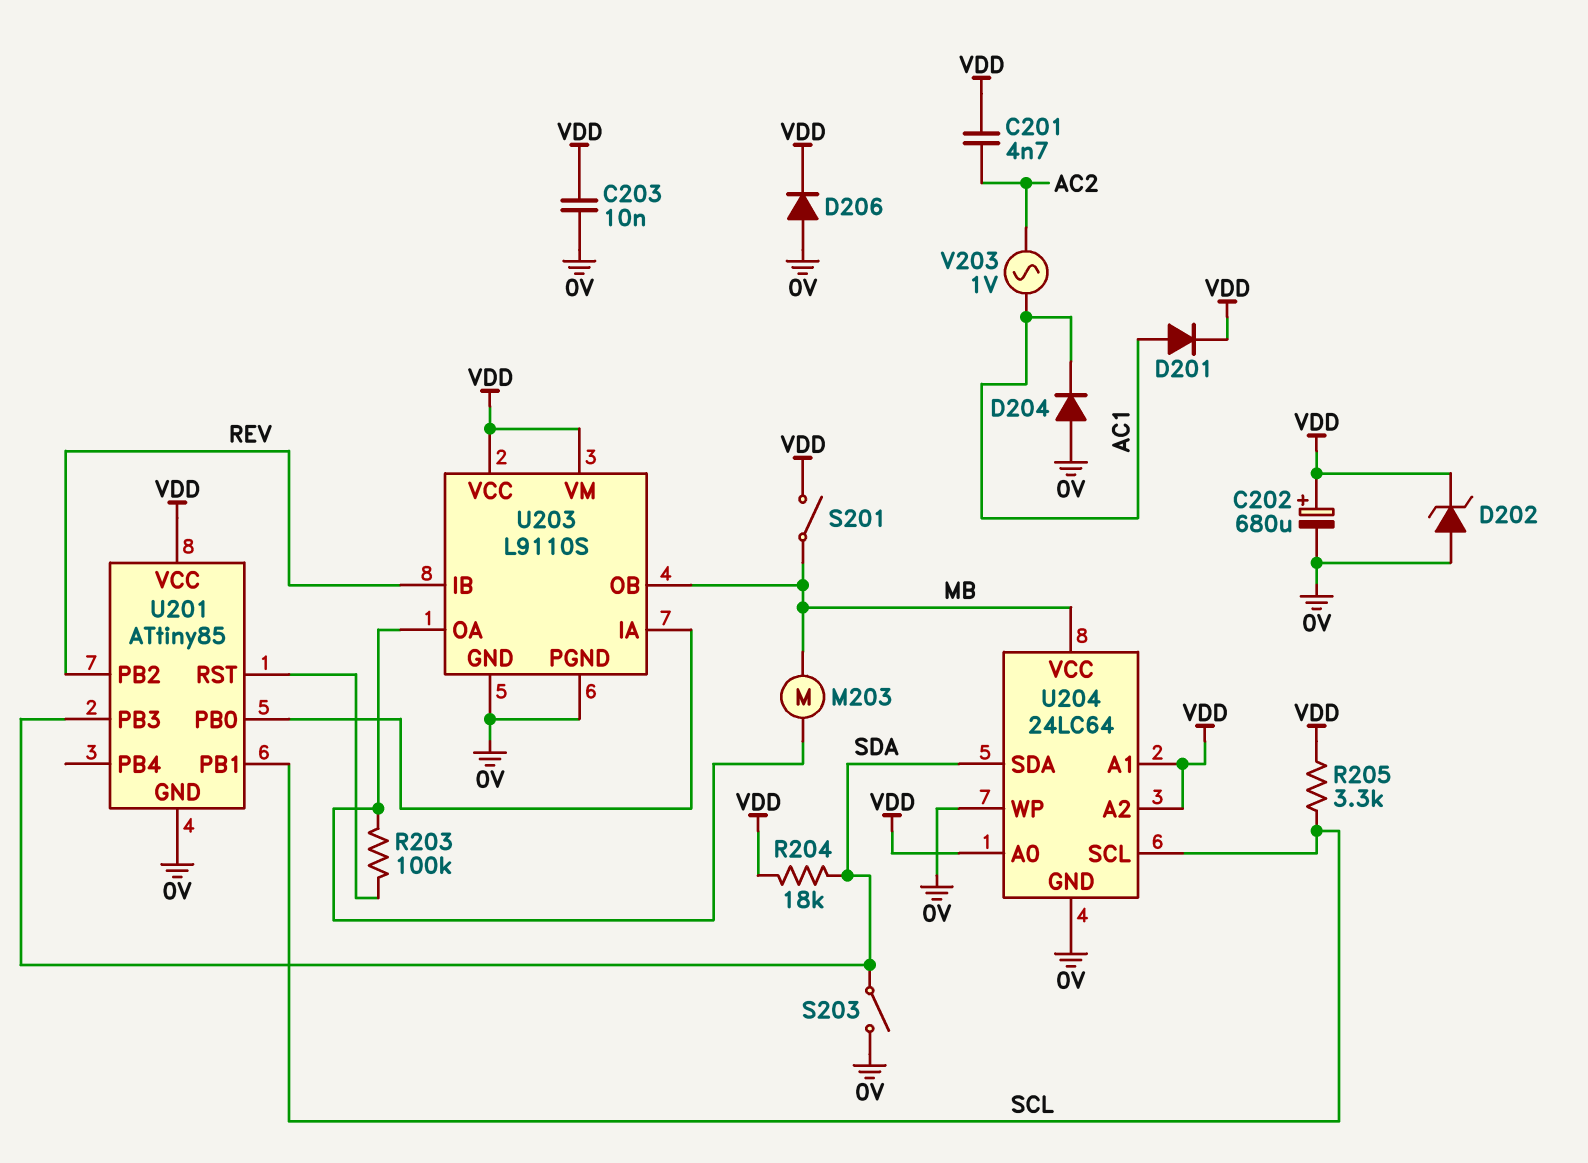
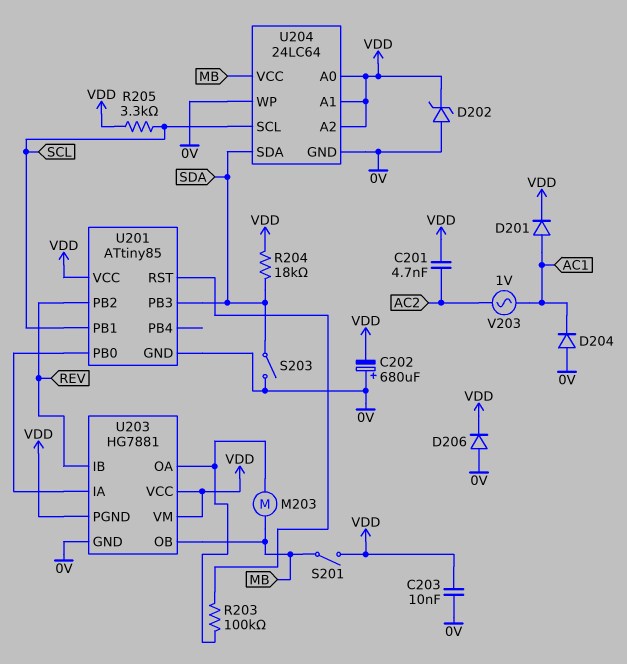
C202: 680uF (plus VDD, minus 0V) -> 680uF (plus 0V, minus VDD)
U203: L9110S -> HG7881
U203 pin PGND: 0V -> VDD

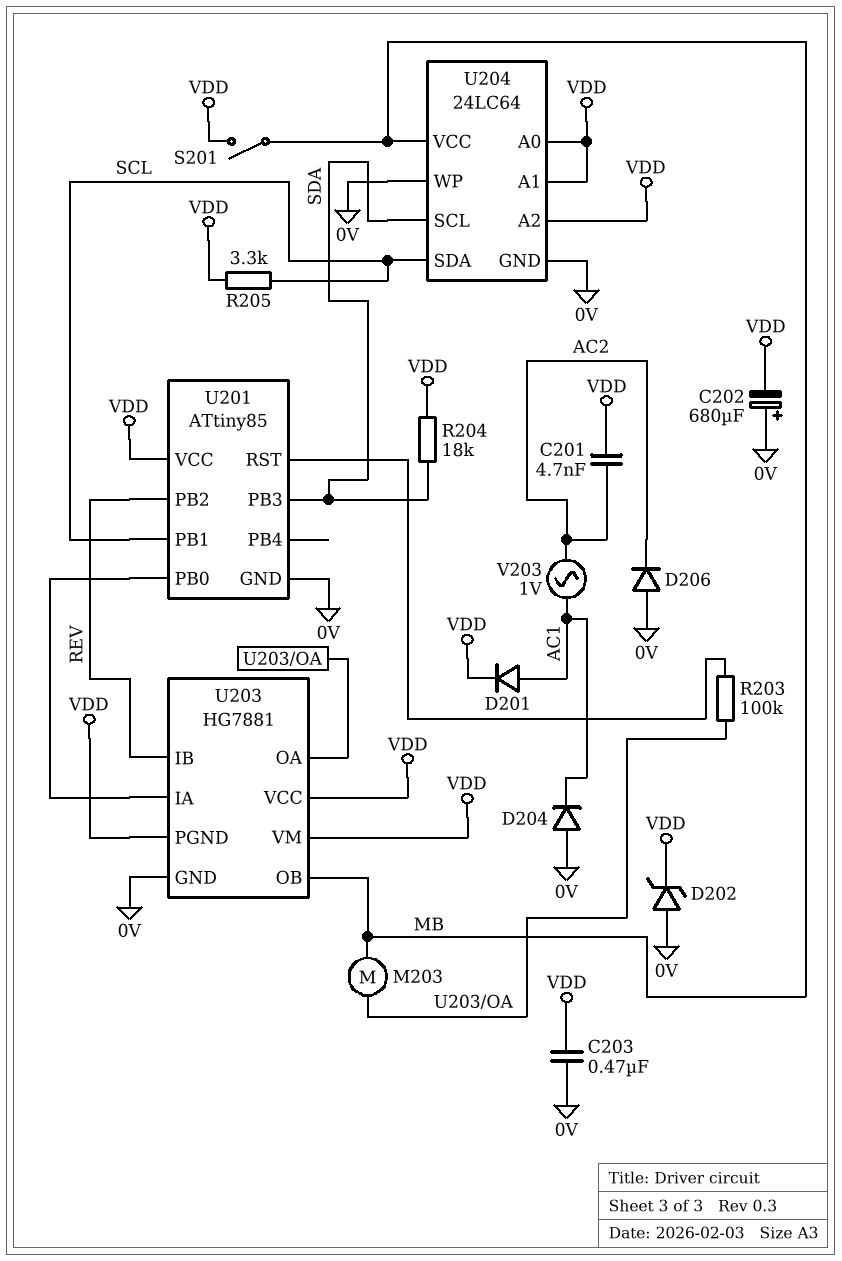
C203: 10nF (0V, VDD) -> 470nF (0V, VDD)
D206: diode (A 0V, K VDD) -> diode (A 0V, K AC2)
S203: switch (0V, SDA) -> none
U204 pin SCL: SCL -> SDA
U204 pin SDA: SDA -> SCL

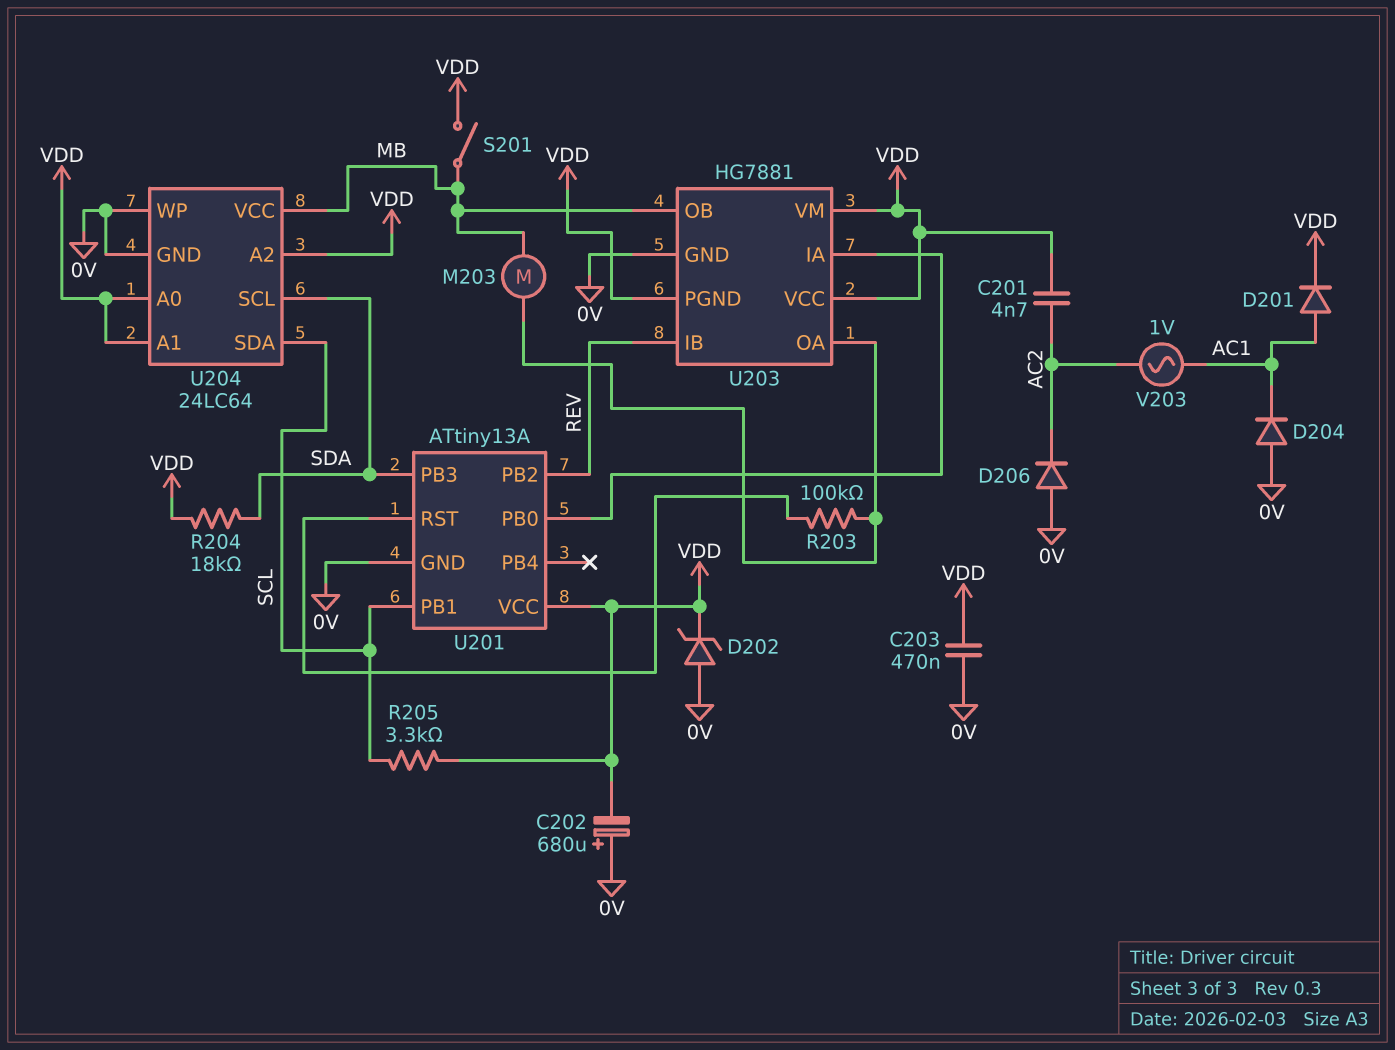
U201: ATtiny85 -> ATtiny13A

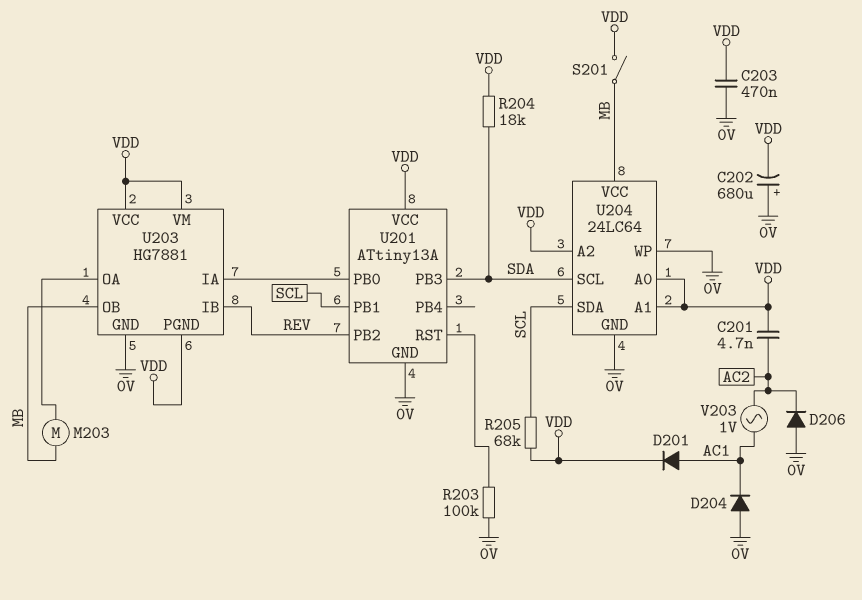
D202: zener (A 0V, K VDD) -> none
R203: 100k (U201/RST, U203/OA) -> 100k (0V, U201/RST)
R205: 3.3k (SCL, VDD) -> 68k (SCL, VDD)

